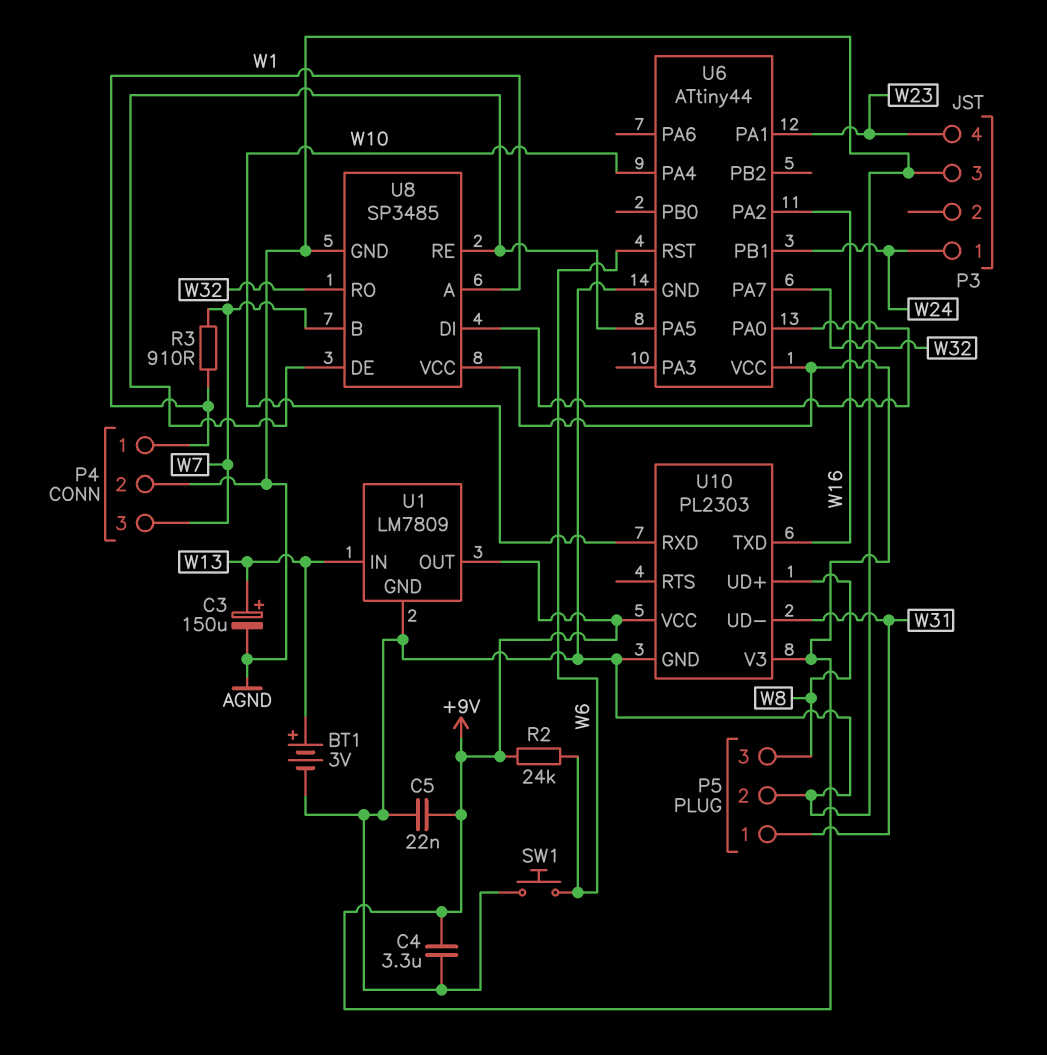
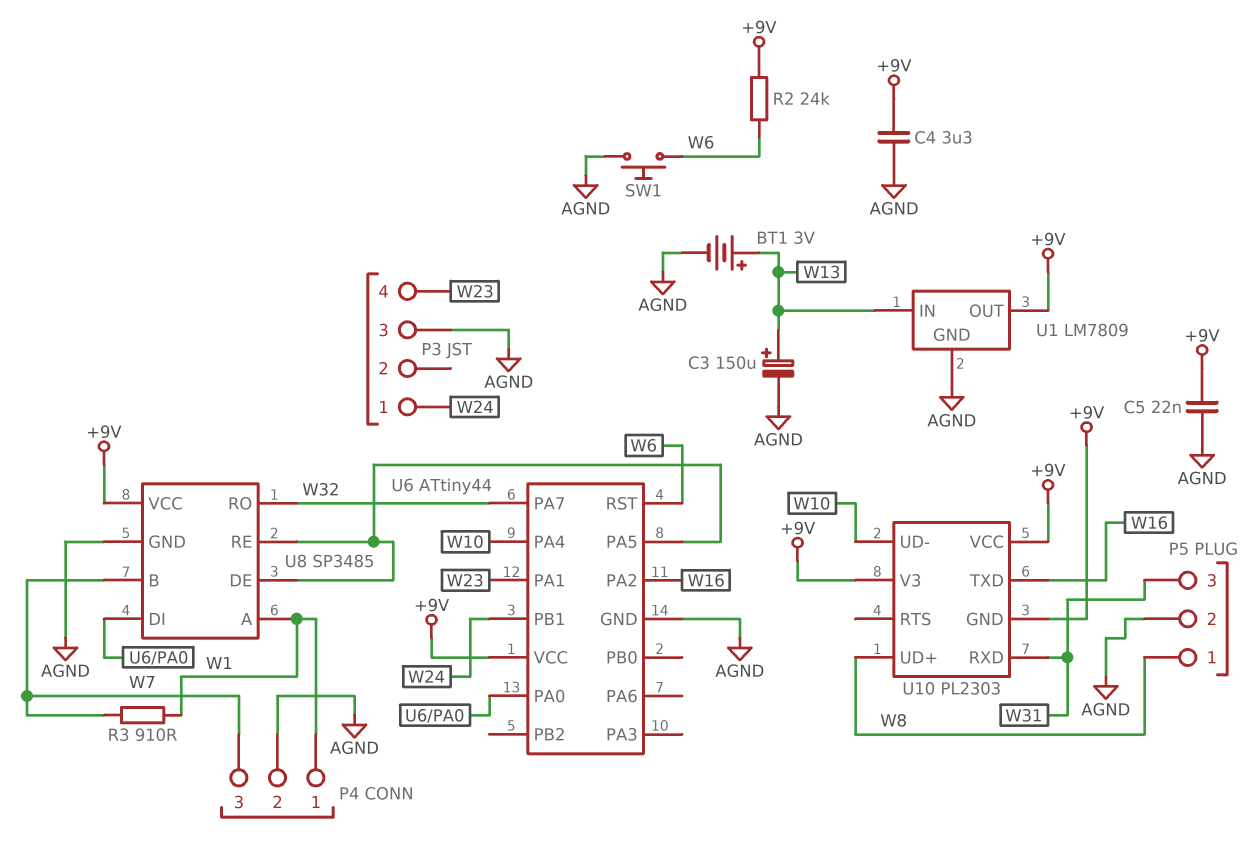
P5 pin 1: W31 -> W8
P5 pin 3: W8 -> W31
U10 pin GND: AGND -> +9V
U10 pin RXD: W10 -> W31
U10 pin UD-: W31 -> W10

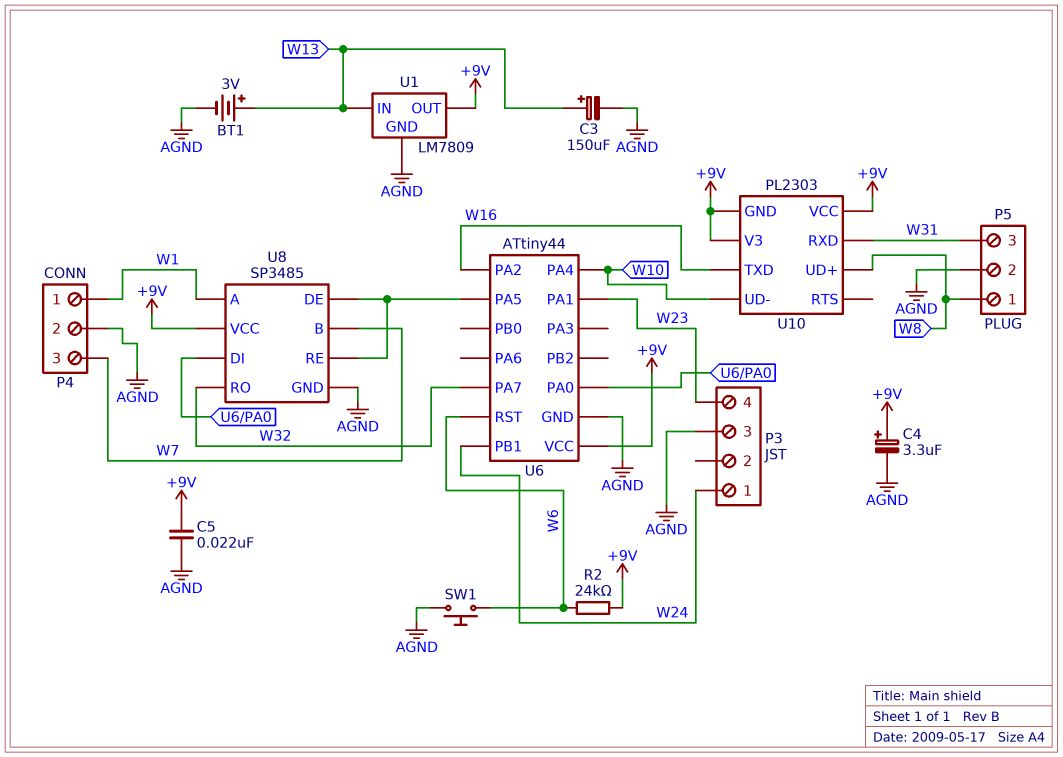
C4: 3.3uF (+9V, AGND) -> 3.3uF (plus +9V, minus AGND)
R3: 910 (W1, W7) -> none

